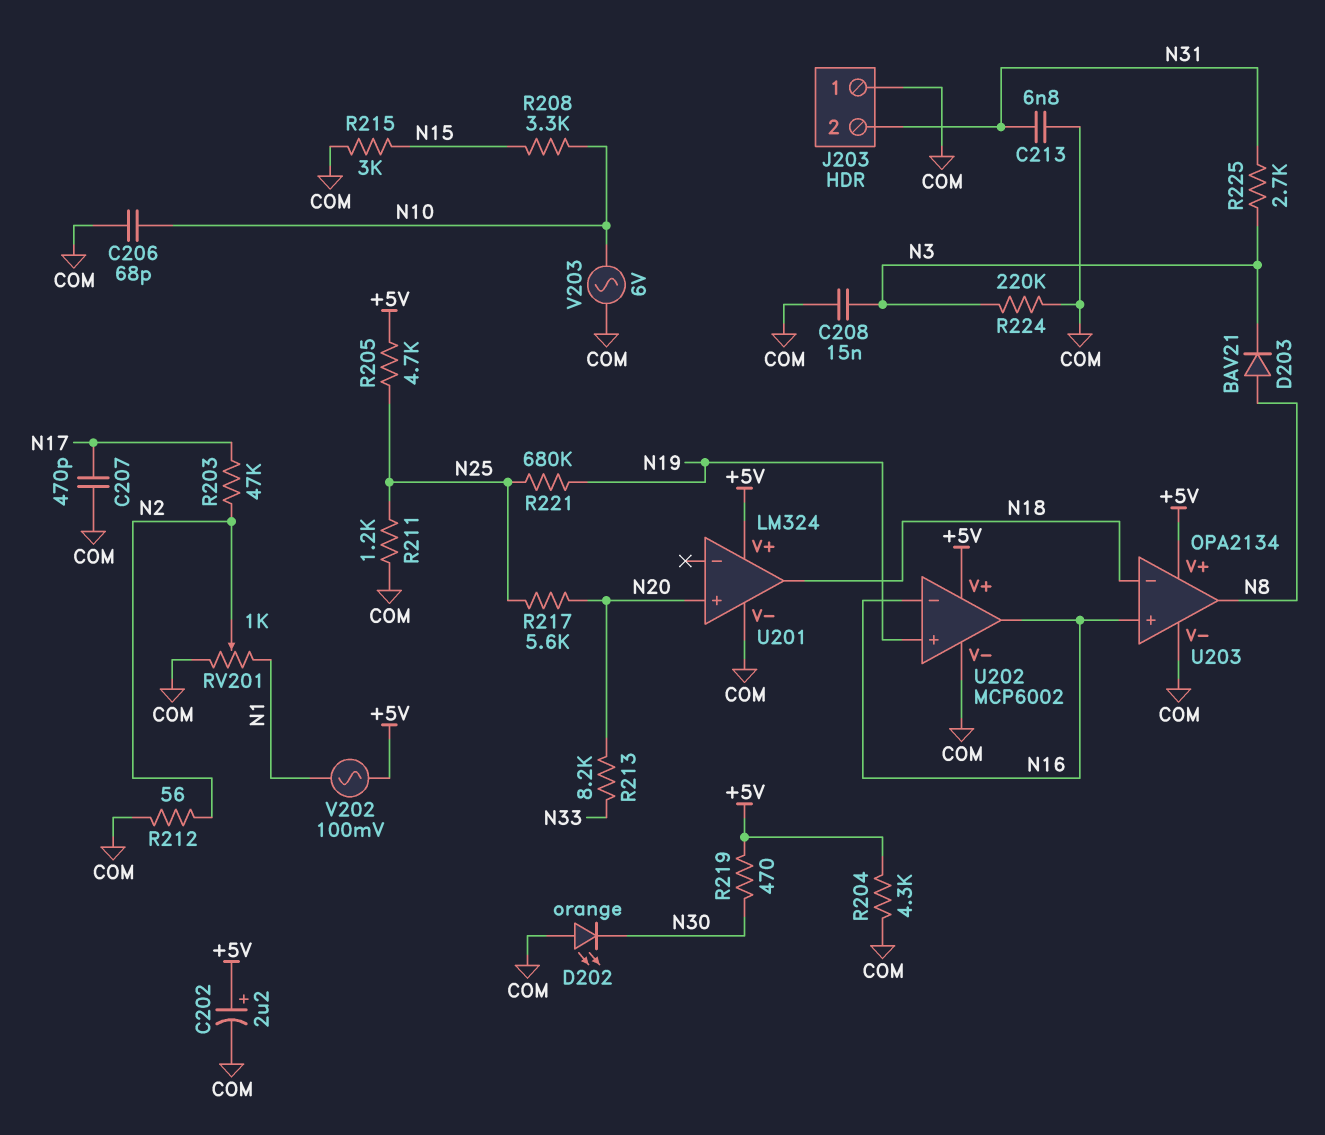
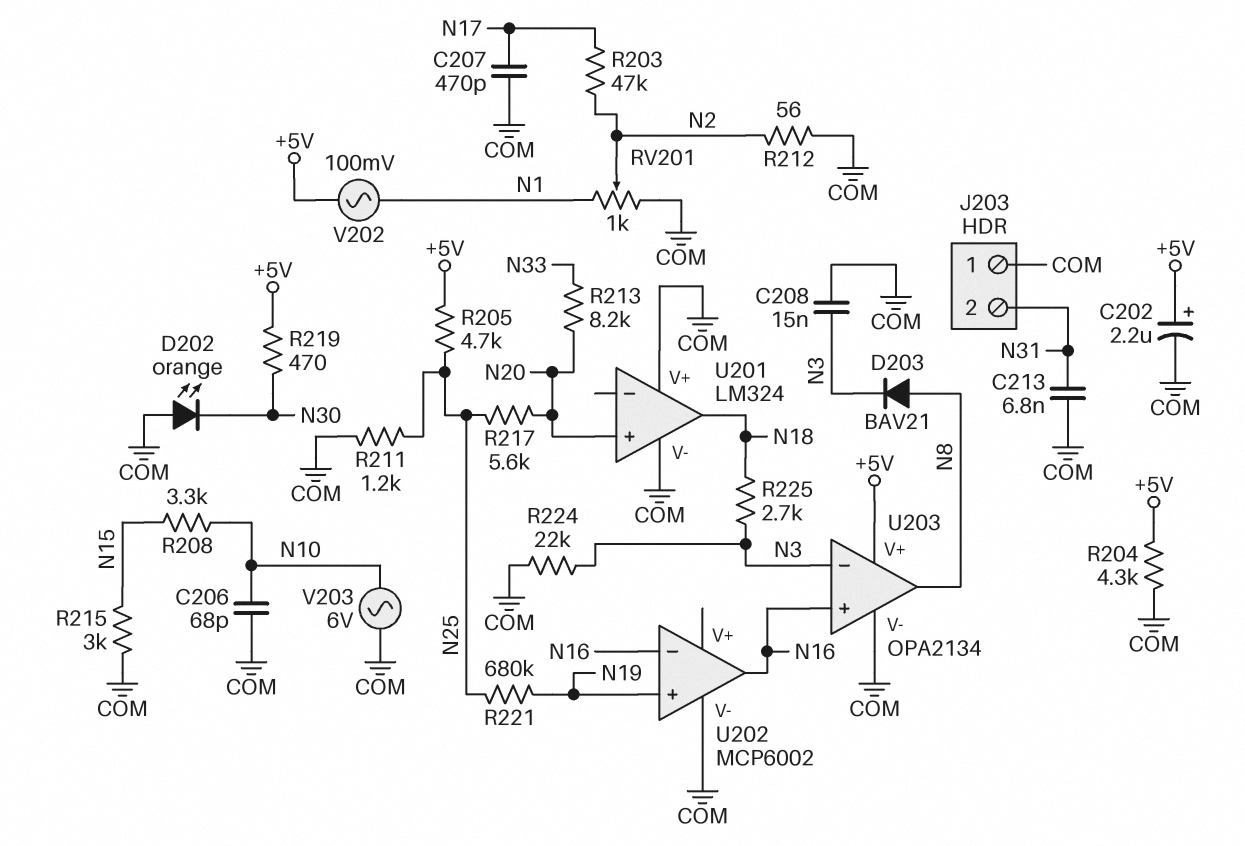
R224: 220k (COM, N3) -> 22k (COM, N3)
R225: 2.7k (N3, N31) -> 2.7k (N3, N18)
U201 pin V+: +5V -> COM
U202 pin V+: +5V -> none
U203 pin in-: N18 -> N3

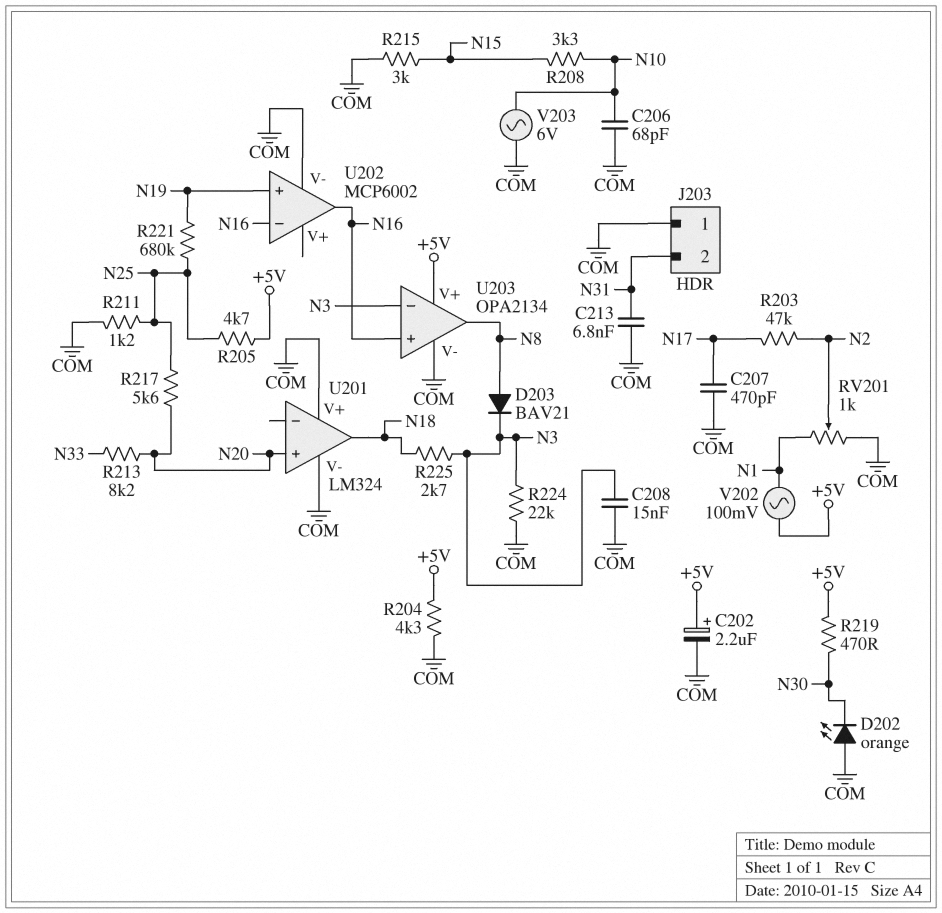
R212: 56 (COM, N2) -> none

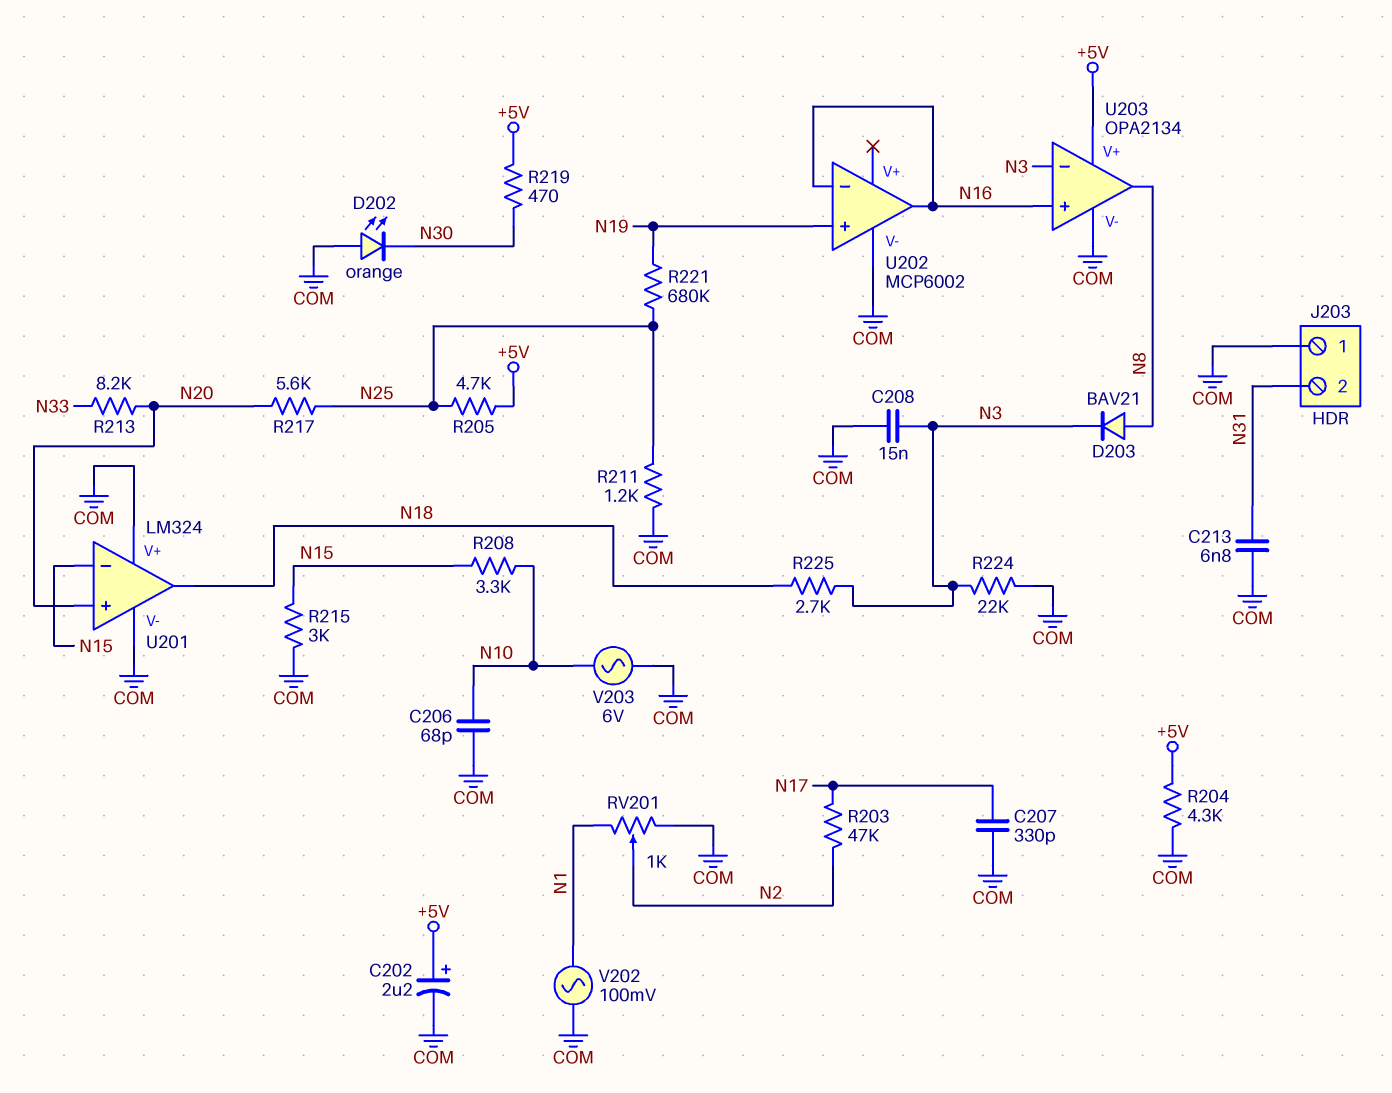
C207: 470pF (COM, N17) -> 330pF (COM, N17)
U201 pin in-: none -> N15
V202: AC 100mV (+5V, N1) -> AC 100mV (COM, N1)

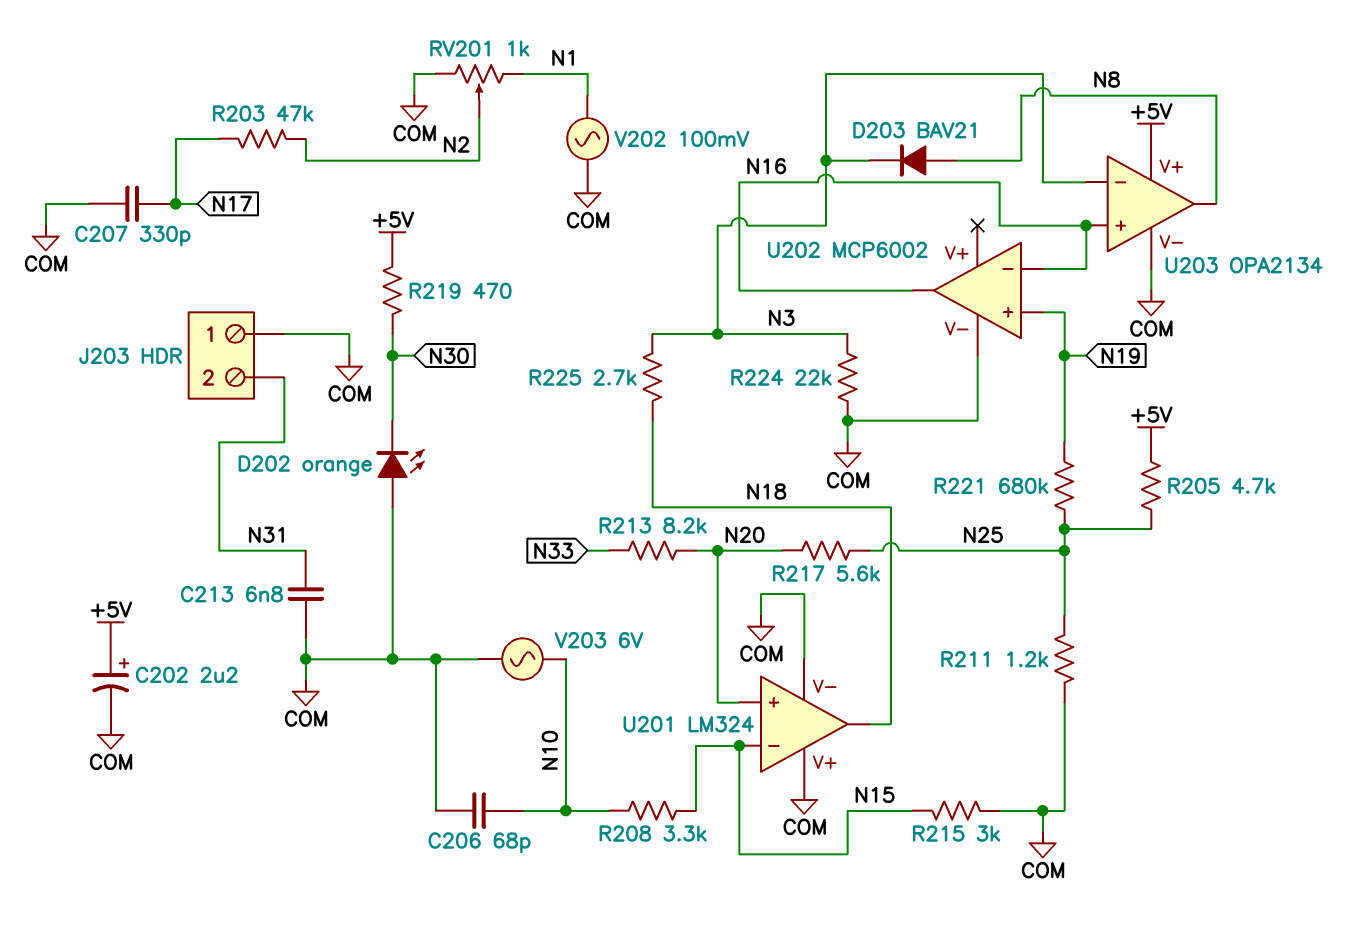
C208: 15nF (COM, N3) -> none
R204: 4.3k (+5V, COM) -> none

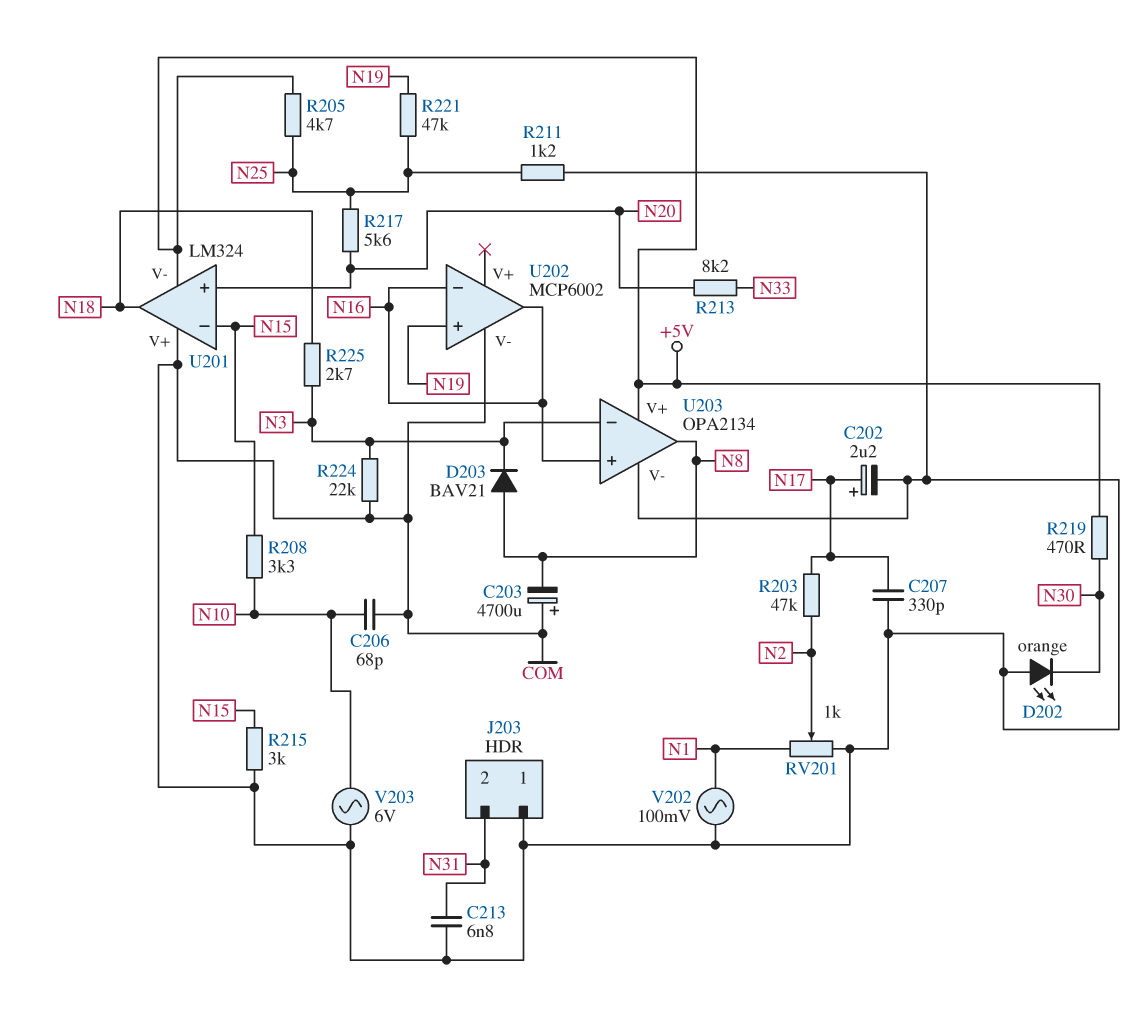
C202: 2.2uF (plus +5V, minus COM) -> 2.2uF (plus N17, minus COM)
C203: none -> 4700uF (plus COM, minus N8)
R221: 680k (N19, N25) -> 47k (N19, N25)
U201 pin V-: COM -> +5V

